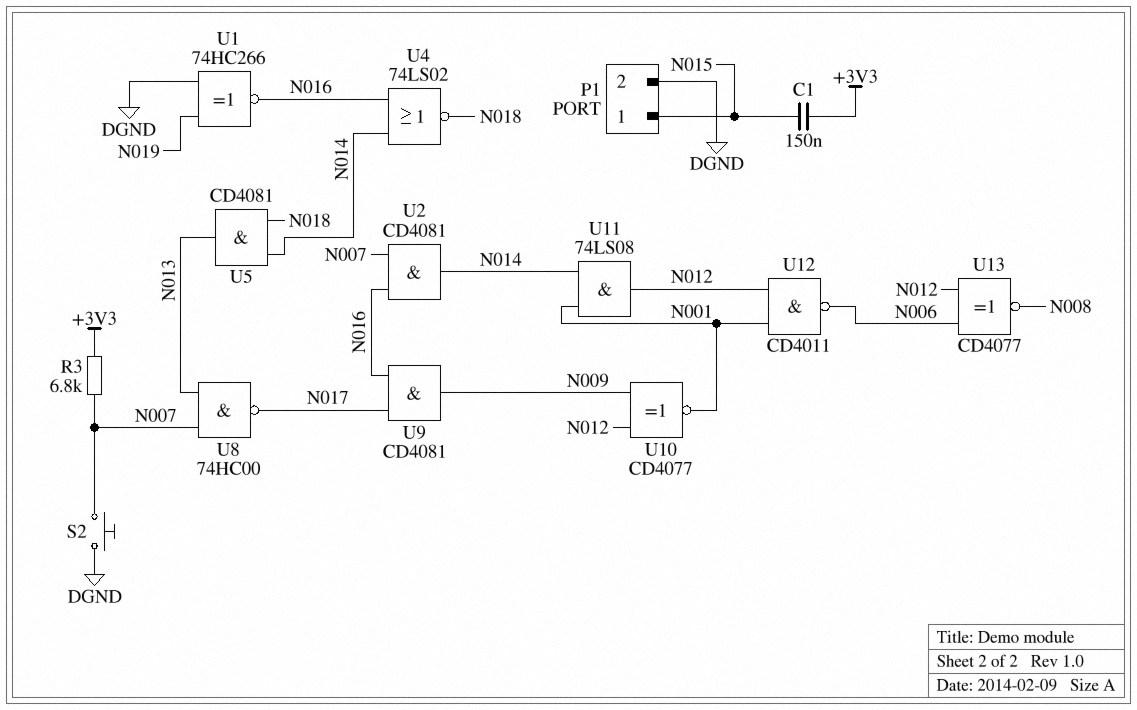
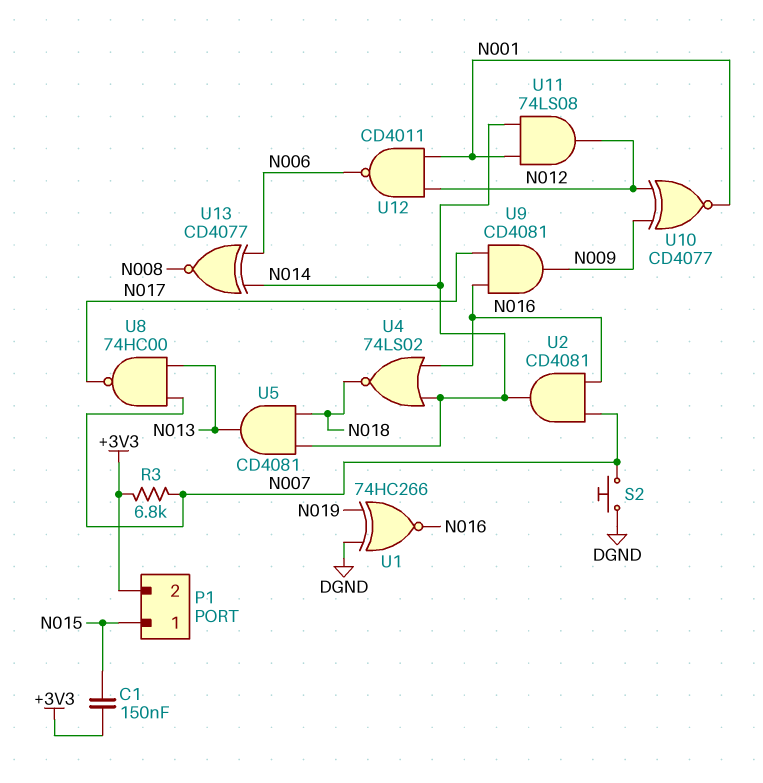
P1 pin 2: DGND -> +3V3
U13: XNOR CD4077 (in N006, in N012, out N008) -> XNOR CD4077 (in N006, in N014, out N008)

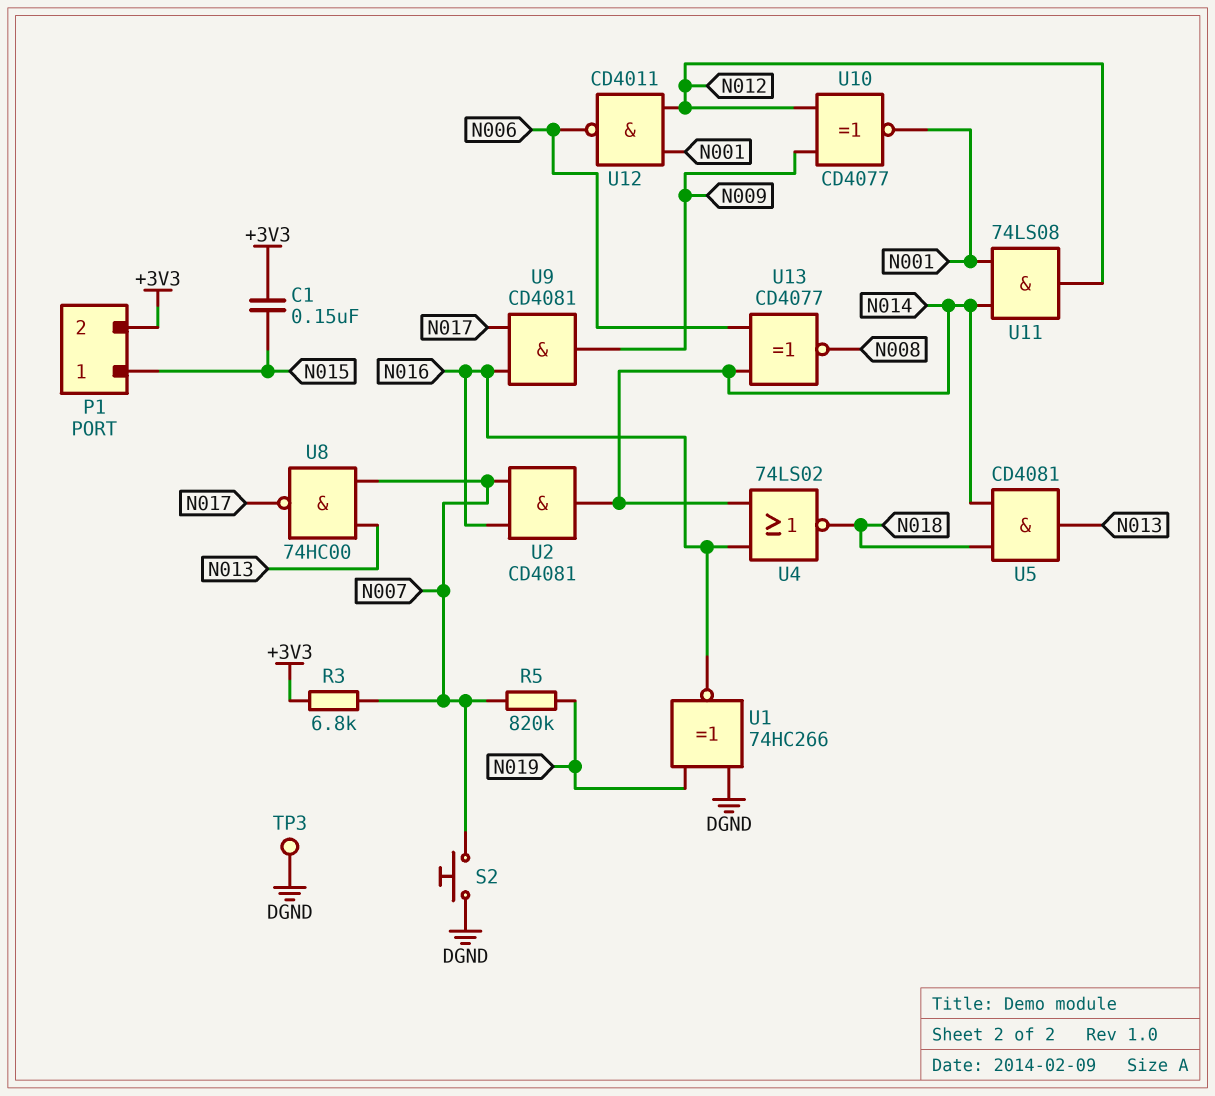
R5: none -> 820k (N007, N019)
TP3: none -> test point (DGND)

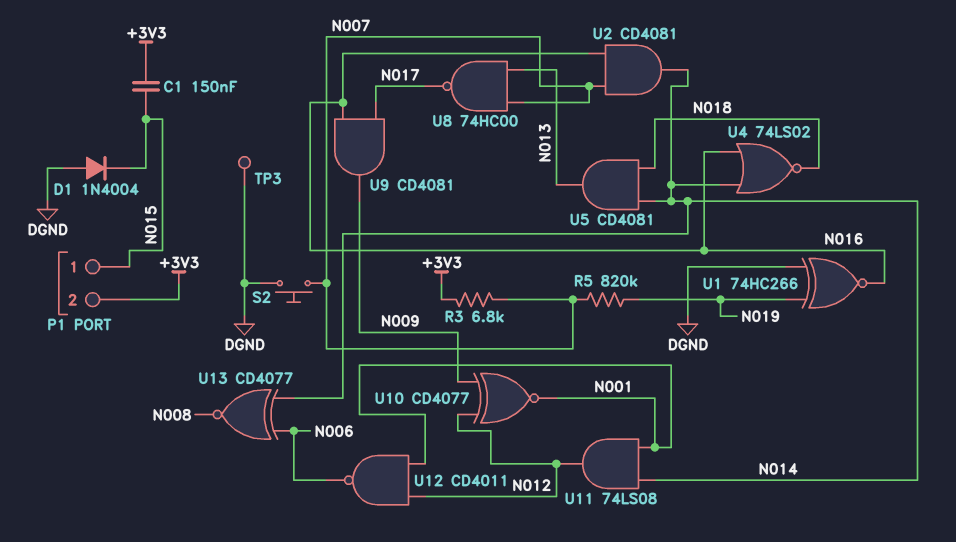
D1: none -> diode 1N4004 (A DGND, K N015)

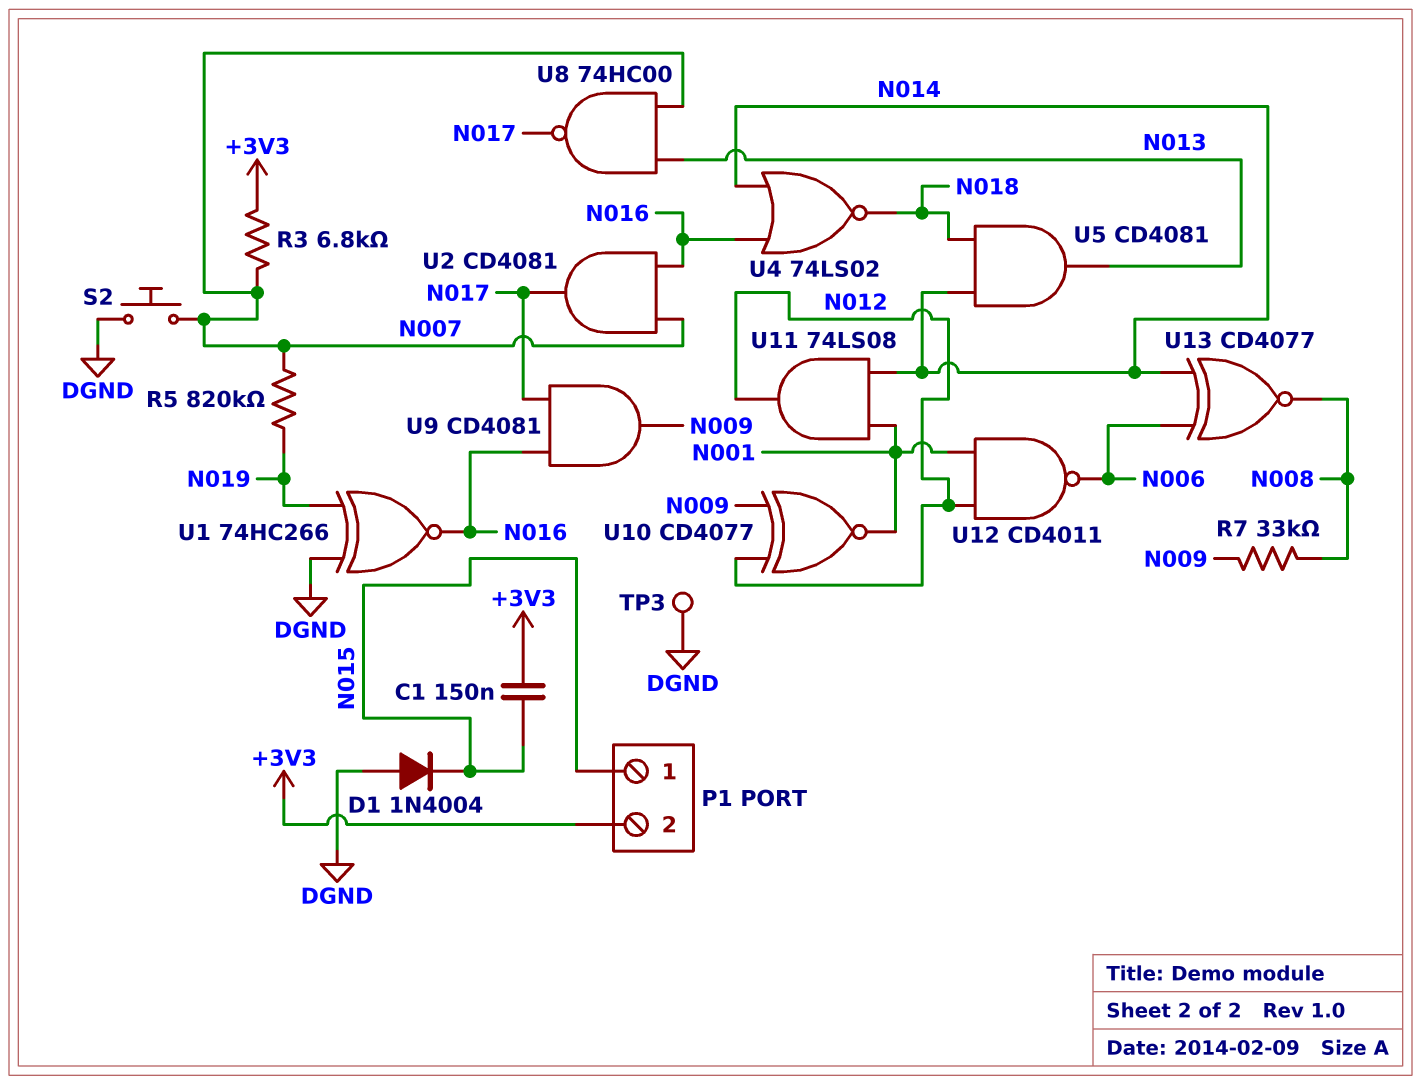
R7: none -> 33k (N008, N009)
U2: AND CD4081 (in N007, in N016, out N014) -> AND CD4081 (in N007, in N016, out N017)

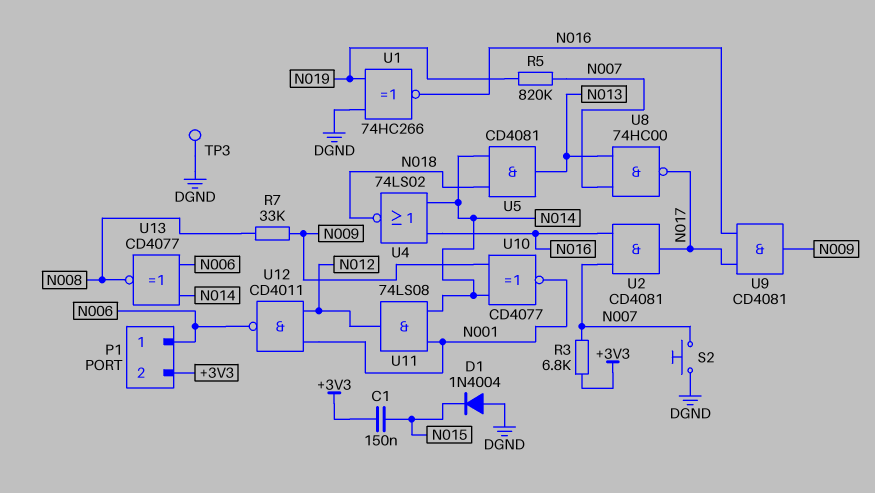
P1 pin 1: N015 -> N006
U10: XNOR CD4077 (in N009, in N012, out N001) -> XNOR CD4077 (in N009, in N014, out N001)

